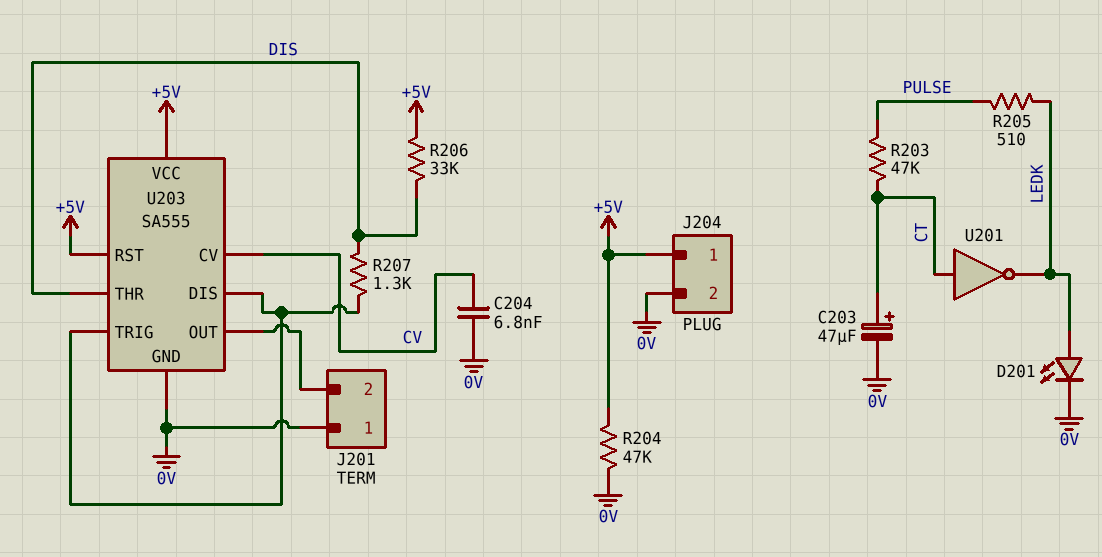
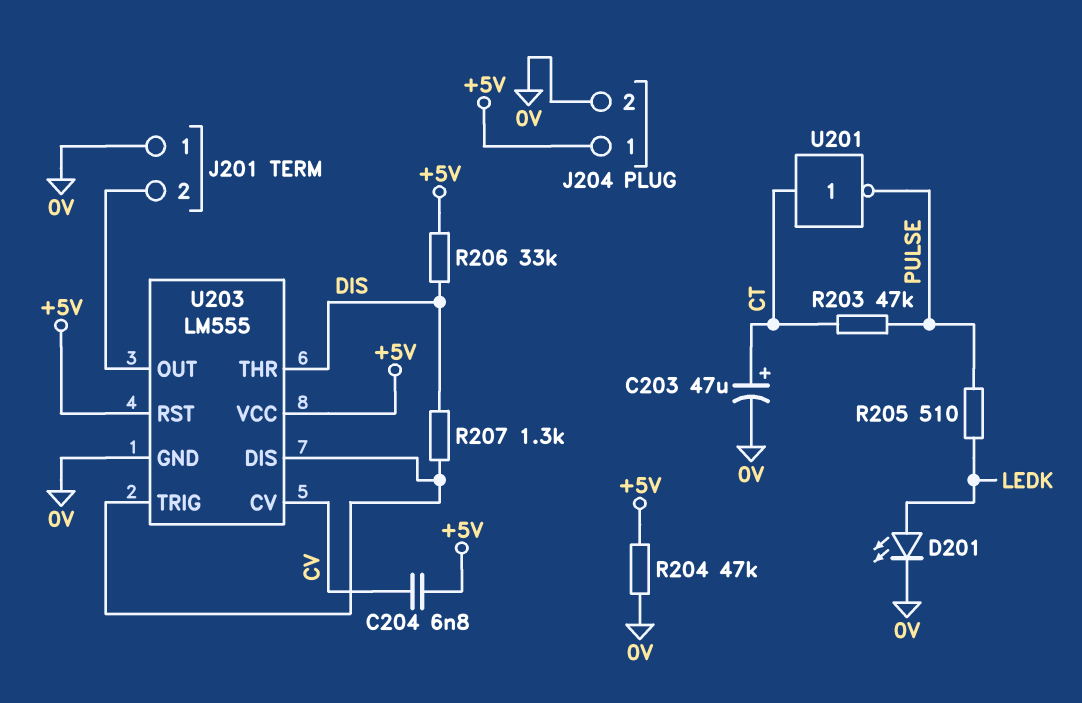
C204: 6.8nF (0V, CV) -> 6.8nF (+5V, CV)
U201: NOT (in CT, out LEDK) -> NOT (in CT, out PULSE)
U203: SA555 -> LM555

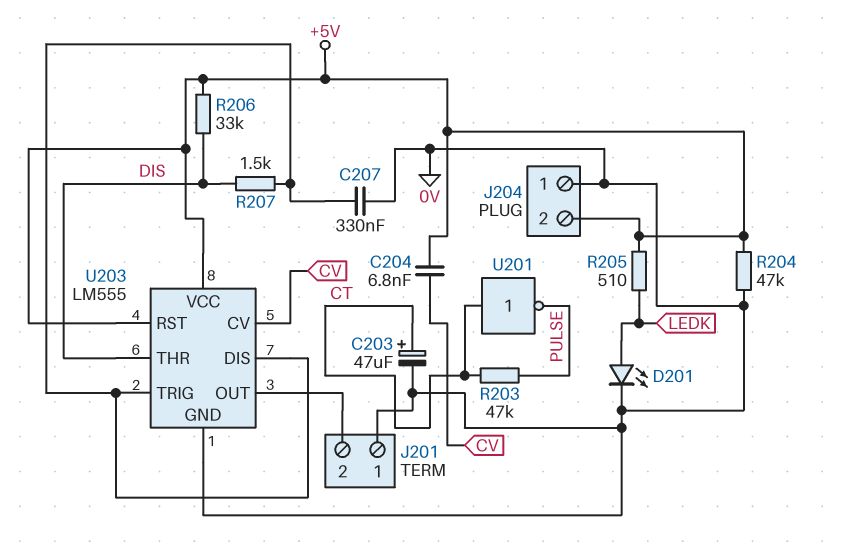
C207: none -> 330nF (0V, U203/DIS)
J204 pin 1: +5V -> 0V
J204 pin 2: 0V -> +5V
R205: 510 (LEDK, PULSE) -> 510 (+5V, LEDK)
R207: 1.3k (DIS, U203/DIS) -> 1.5k (DIS, U203/DIS)

